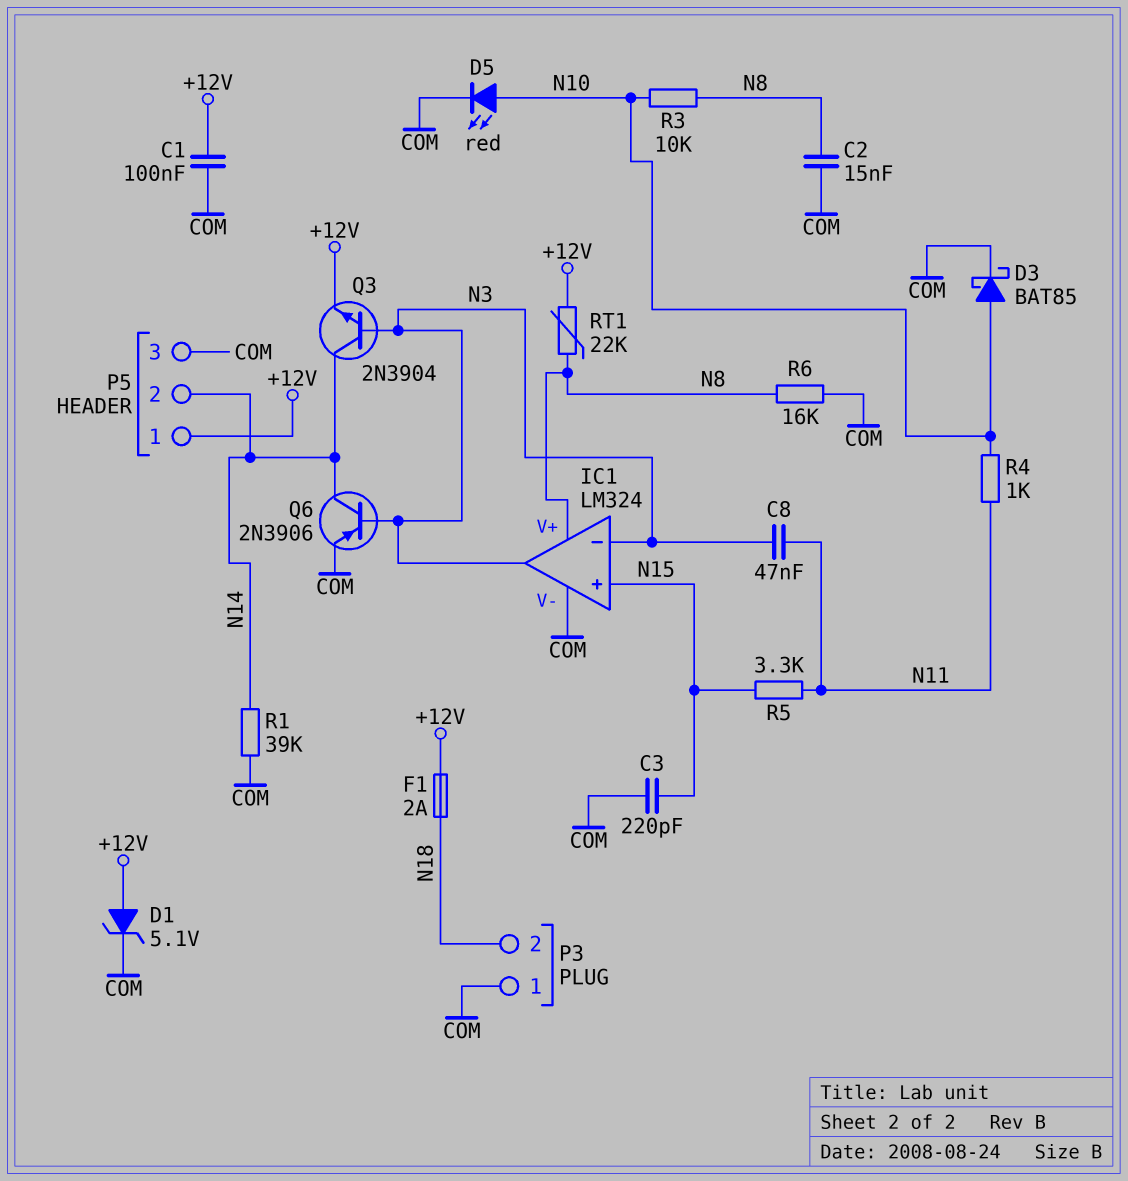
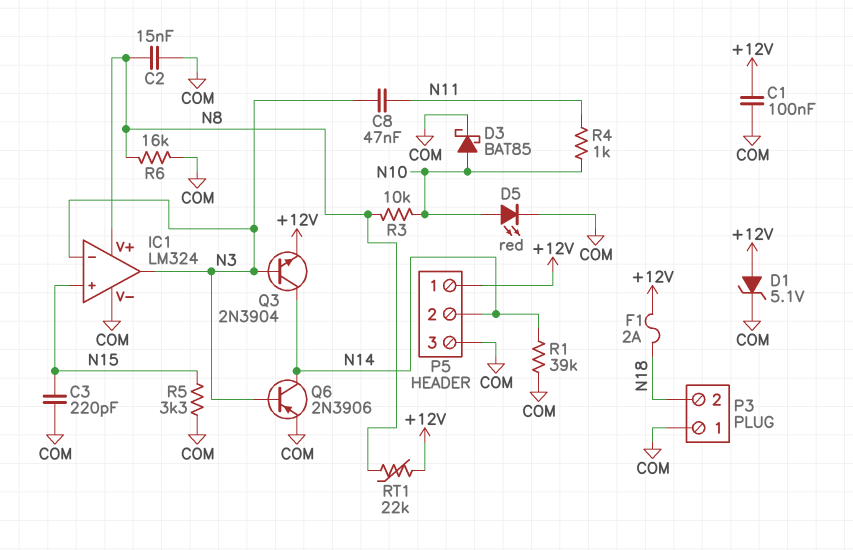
R5: 3.3k (N11, N15) -> 3.3k (COM, N15)

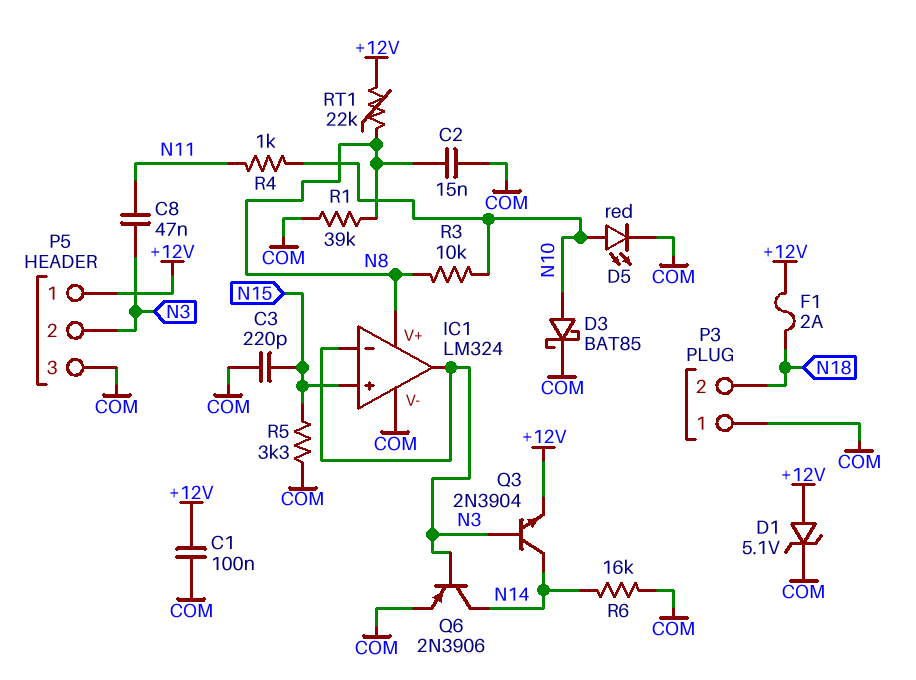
P5 pin 2: N14 -> N3
R1: 39k (COM, N14) -> 39k (COM, N8)
R6: 16k (COM, N8) -> 16k (COM, N14)

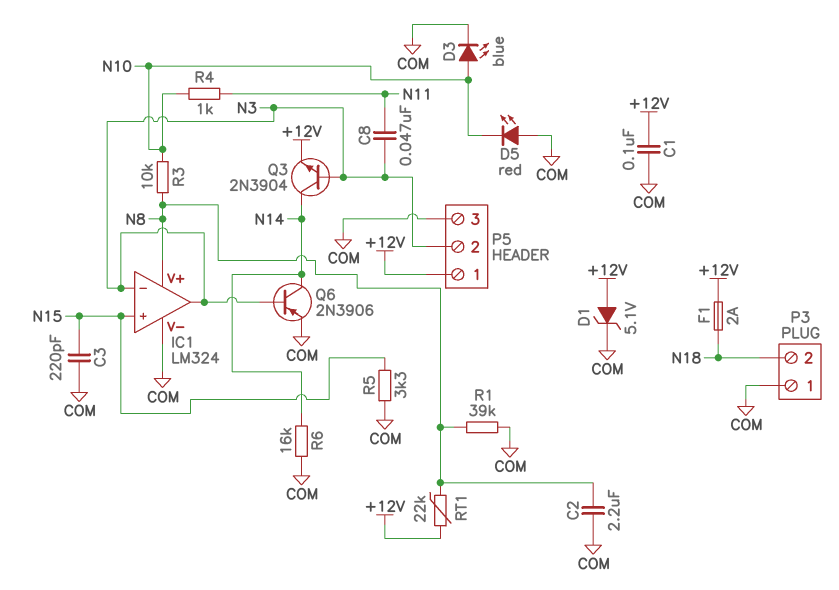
C2: 15nF (COM, N8) -> 2.2uF (COM, N8)
D3: schottky BAT85 (A N10, K COM) -> LED blue (A N10, K COM)
D5: LED red (A N10, K COM) -> LED red (A COM, K N10)

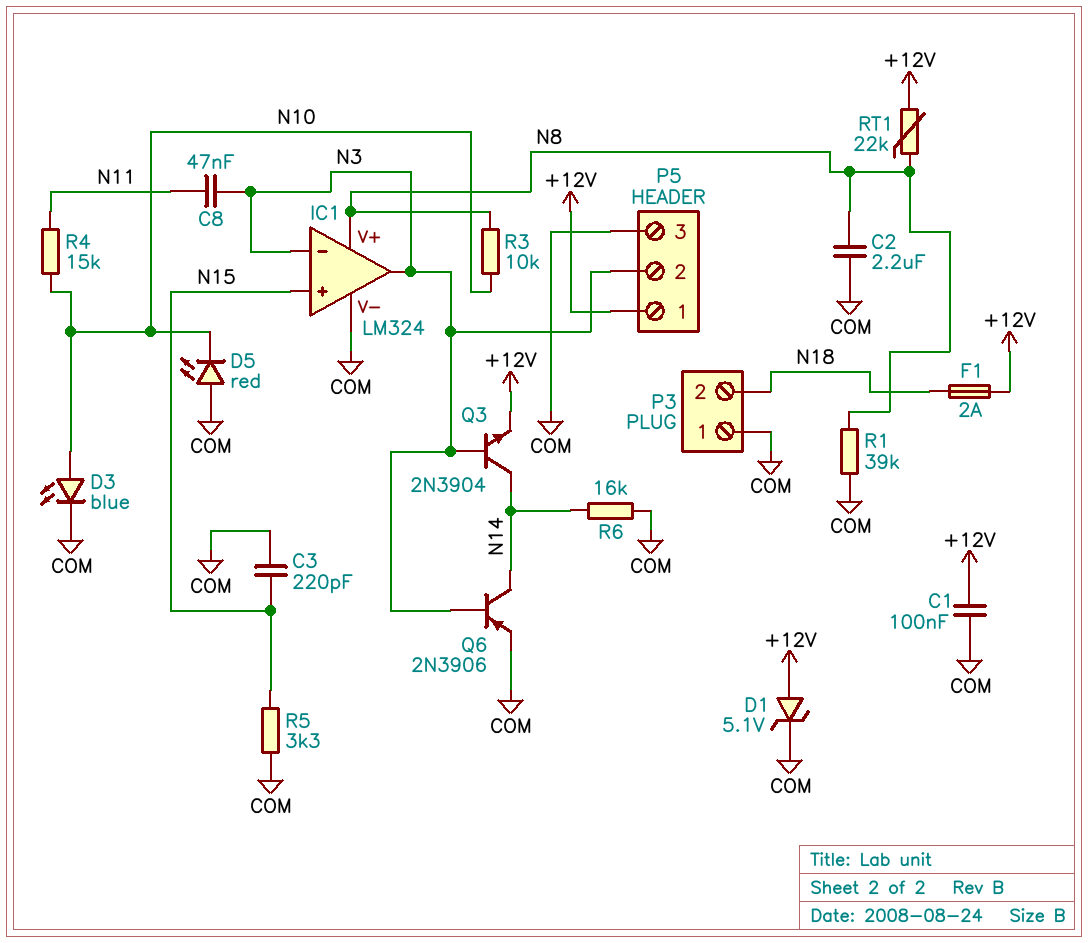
R4: 1k (N10, N11) -> 15k (N10, N11)

